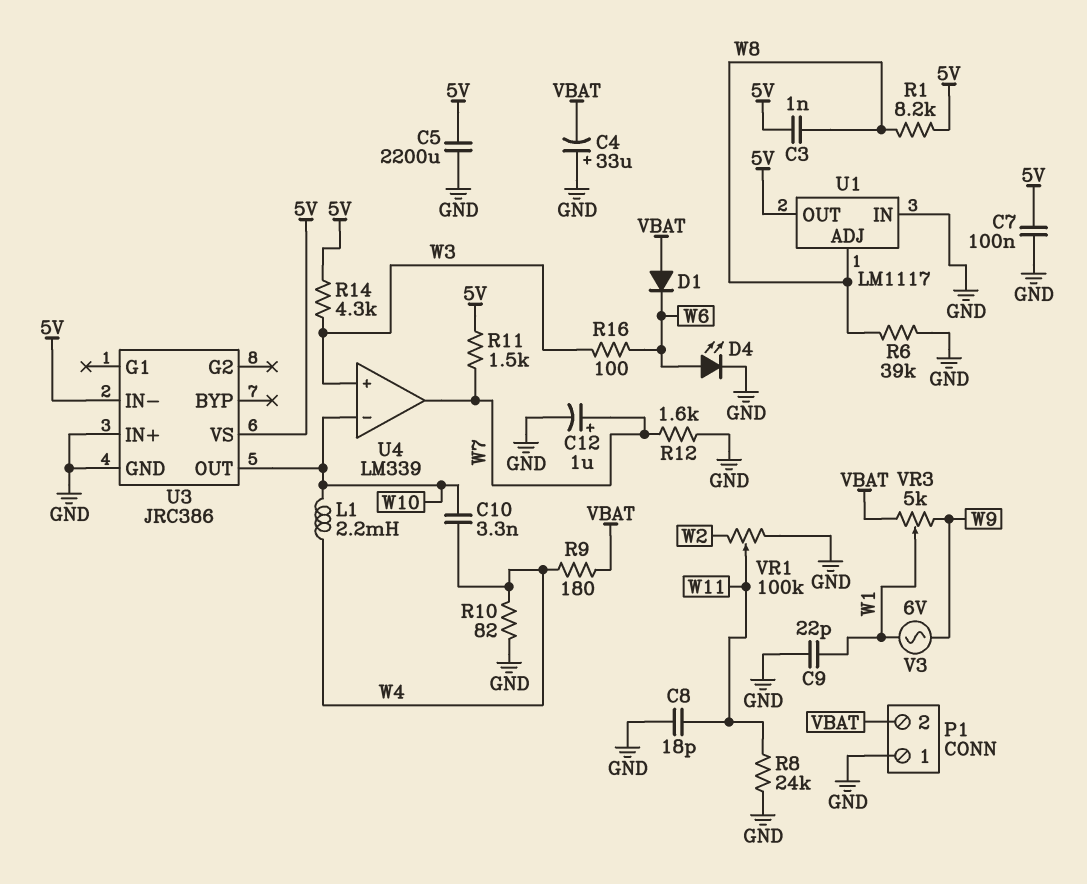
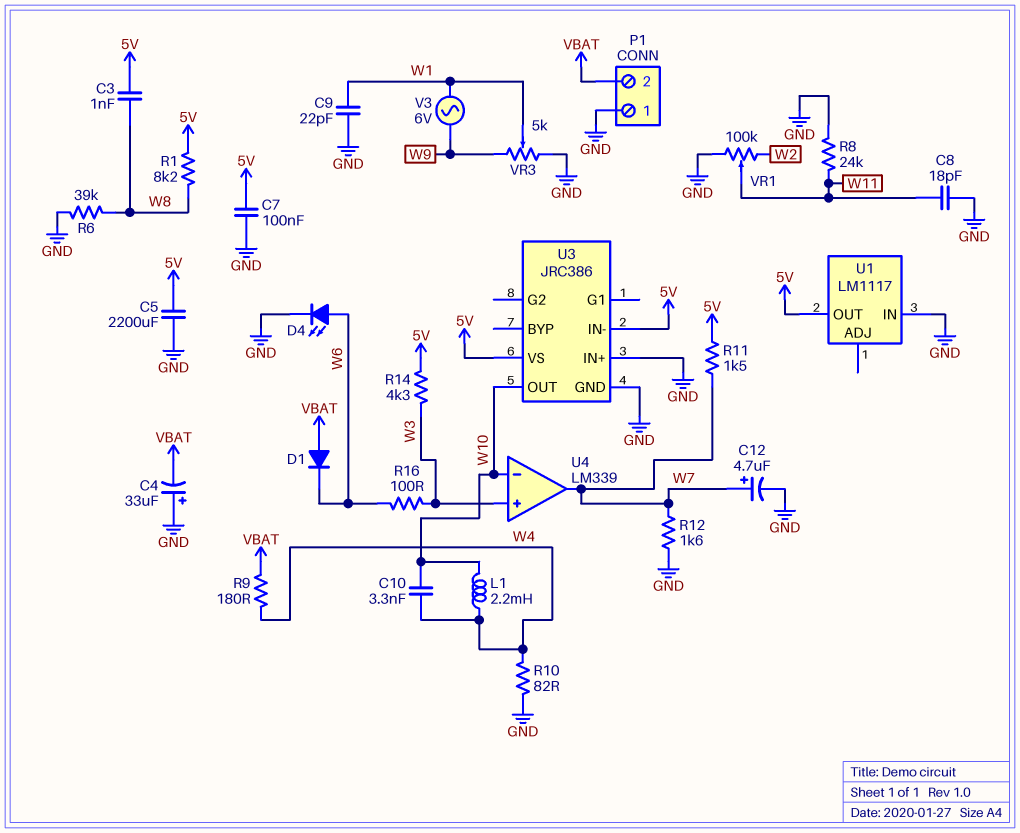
C12: 1uF (plus W7, minus GND) -> 4.7uF (plus W7, minus GND)
U1 pin ADJ: W8 -> none
VR3: 5k (VBAT, W9, wiper W1) -> 5k (GND, W9, wiper W1)

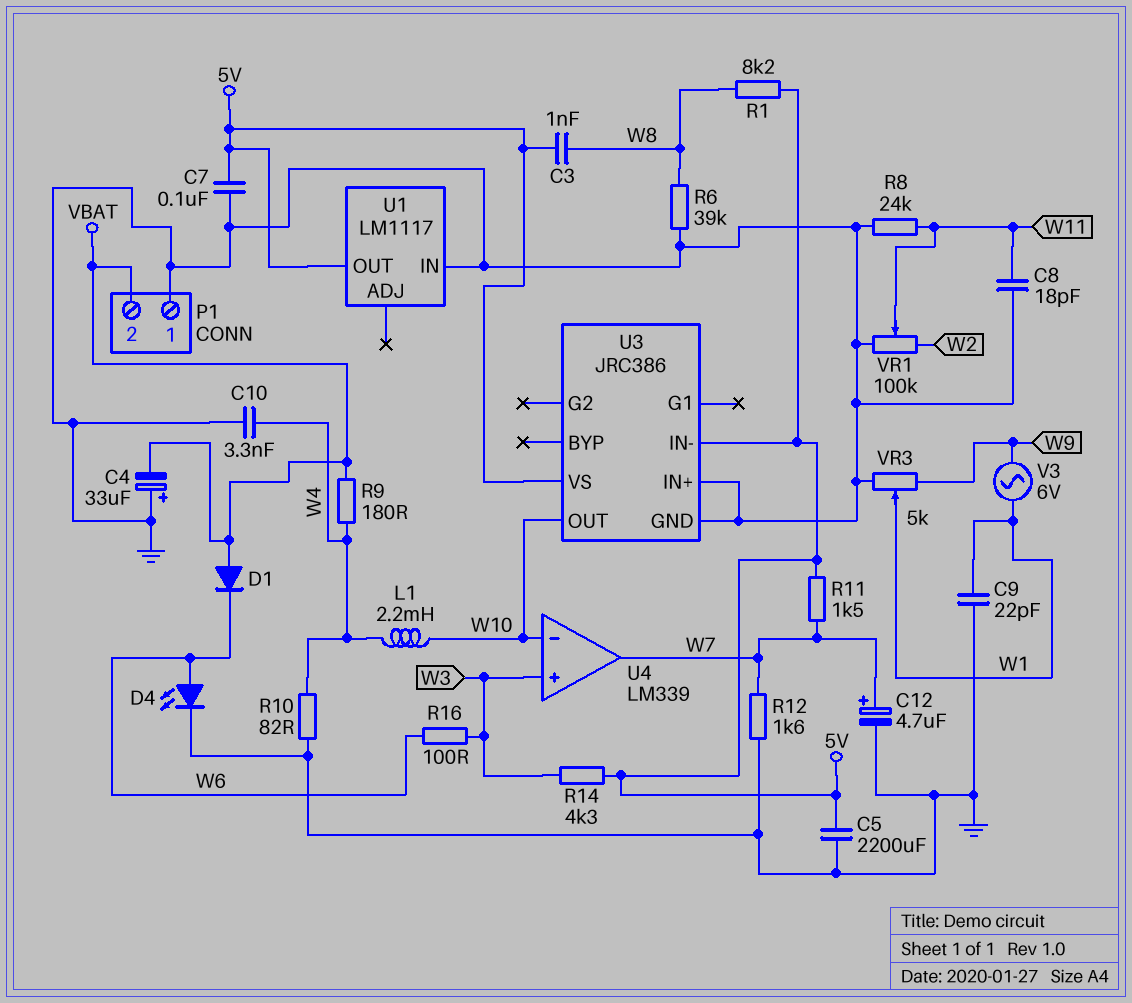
C10: 3.3nF (W4, W10) -> 3.3nF (GND, W4)

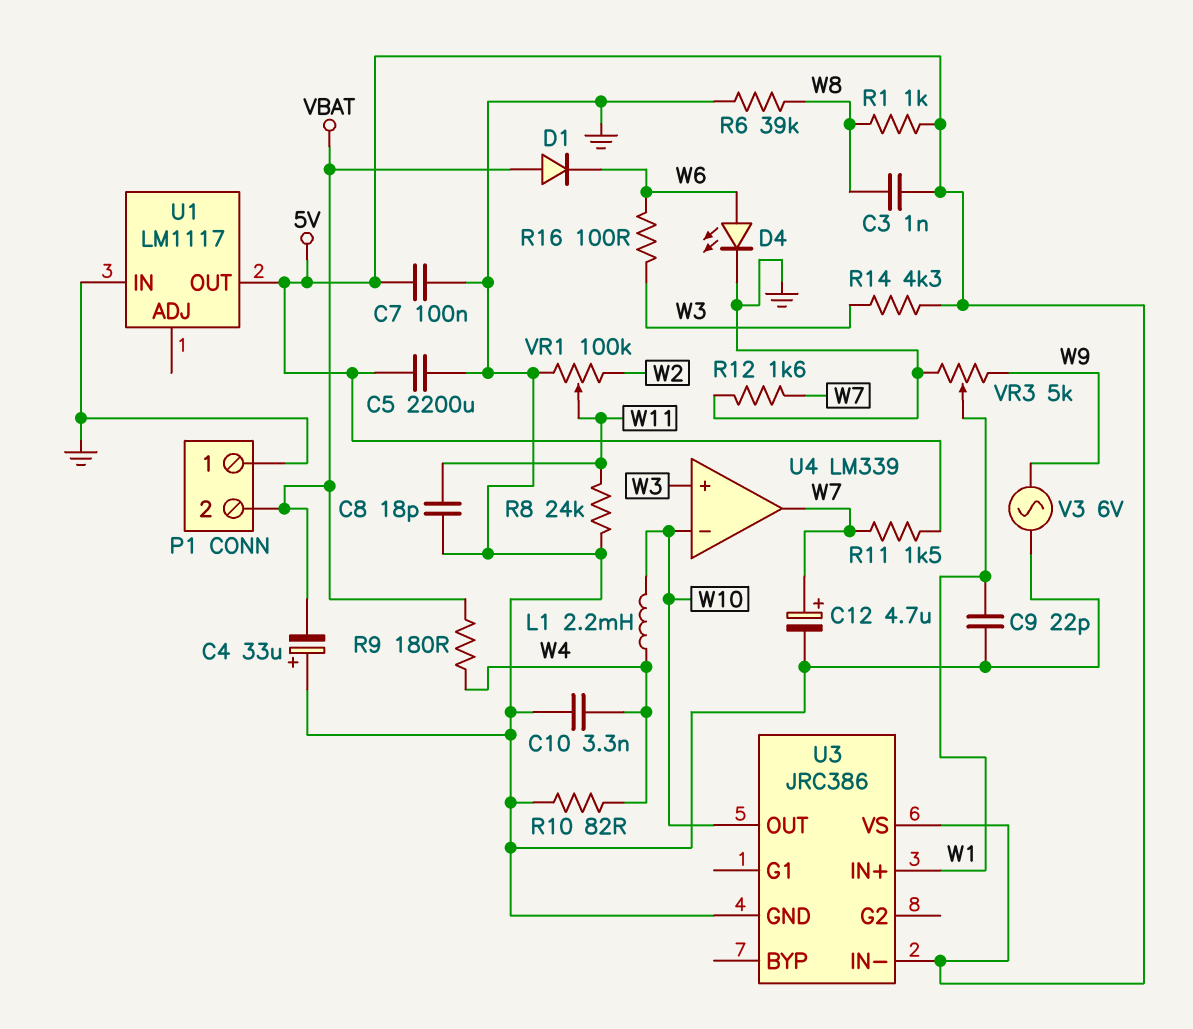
R1: 8.2k (5V, W8) -> 1k (5V, W8)
U3 pin IN+: GND -> W1
V3: AC 6V (W1, W9) -> AC 6V (GND, W9)

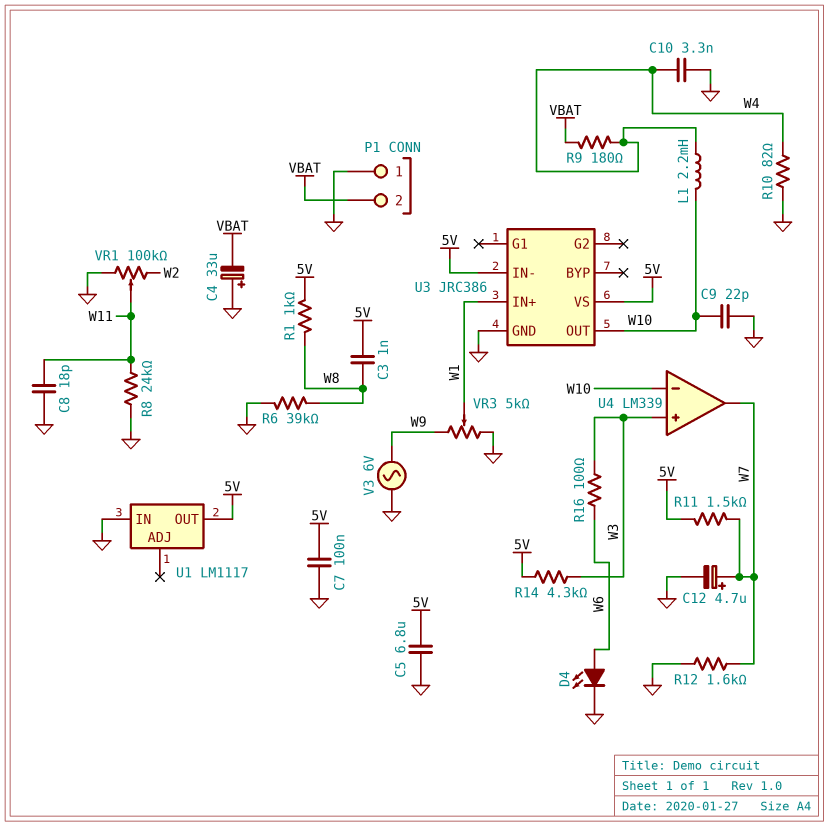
C5: 2200uF (5V, GND) -> 6.8uF (5V, GND)
C9: 22pF (GND, W1) -> 22pF (GND, W10)
D1: diode (A VBAT, K W6) -> none

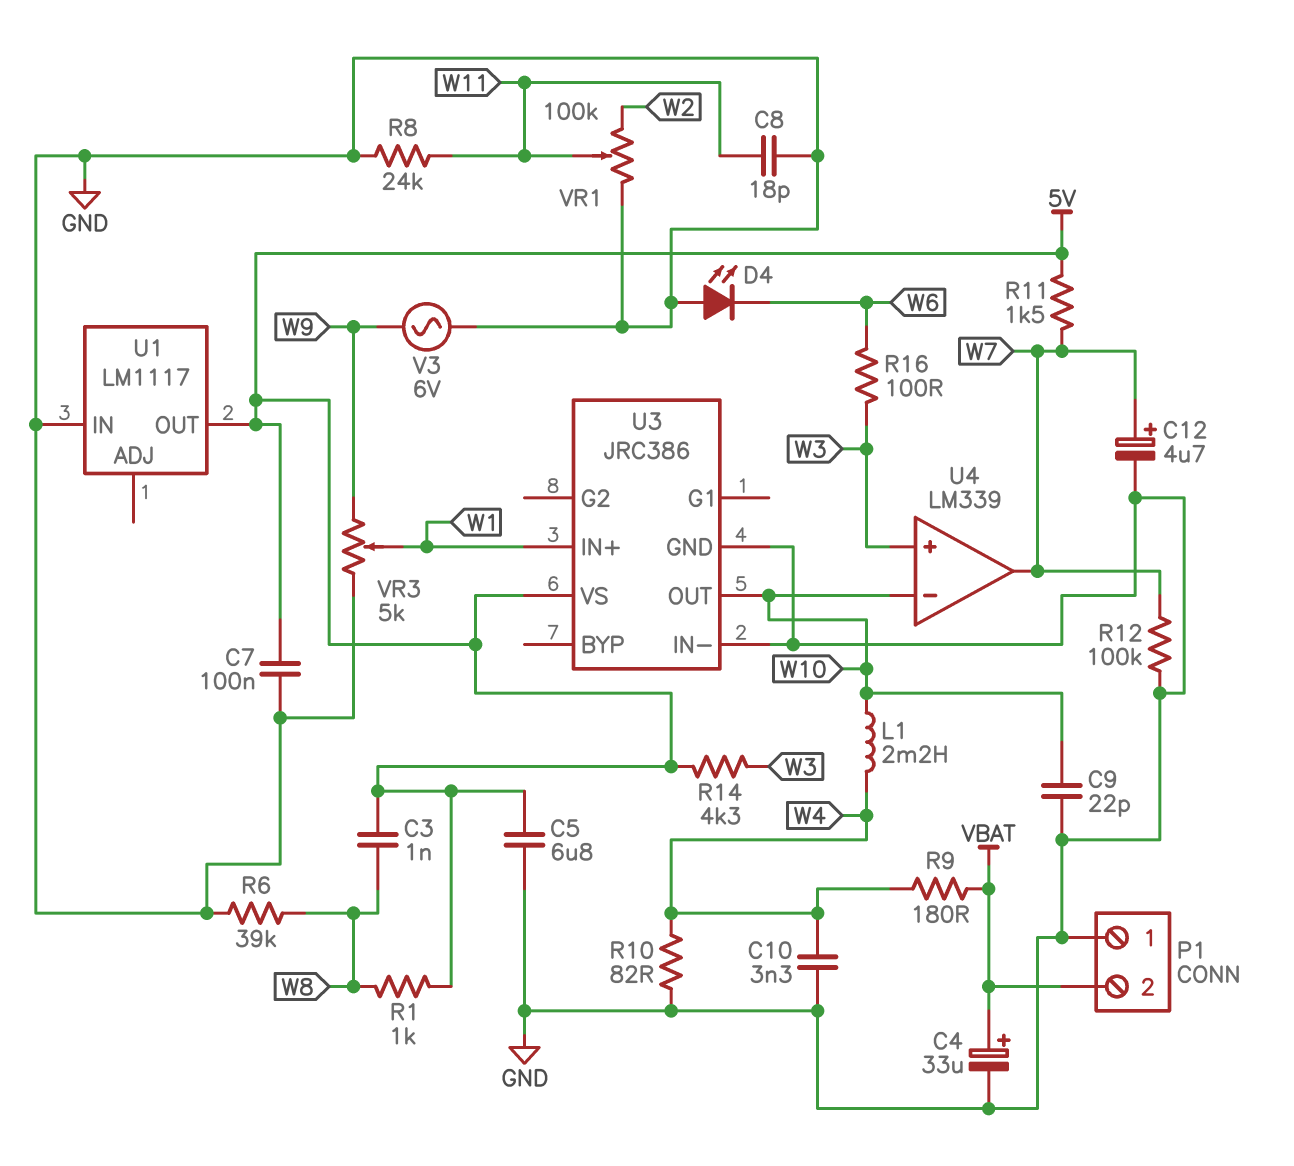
C4: 33uF (plus GND, minus VBAT) -> 33uF (plus VBAT, minus GND)
D4: LED (A W6, K GND) -> LED (A GND, K W6)
R12: 1.6k (GND, W7) -> 100k (GND, W7)
U3 pin IN-: 5V -> GND

